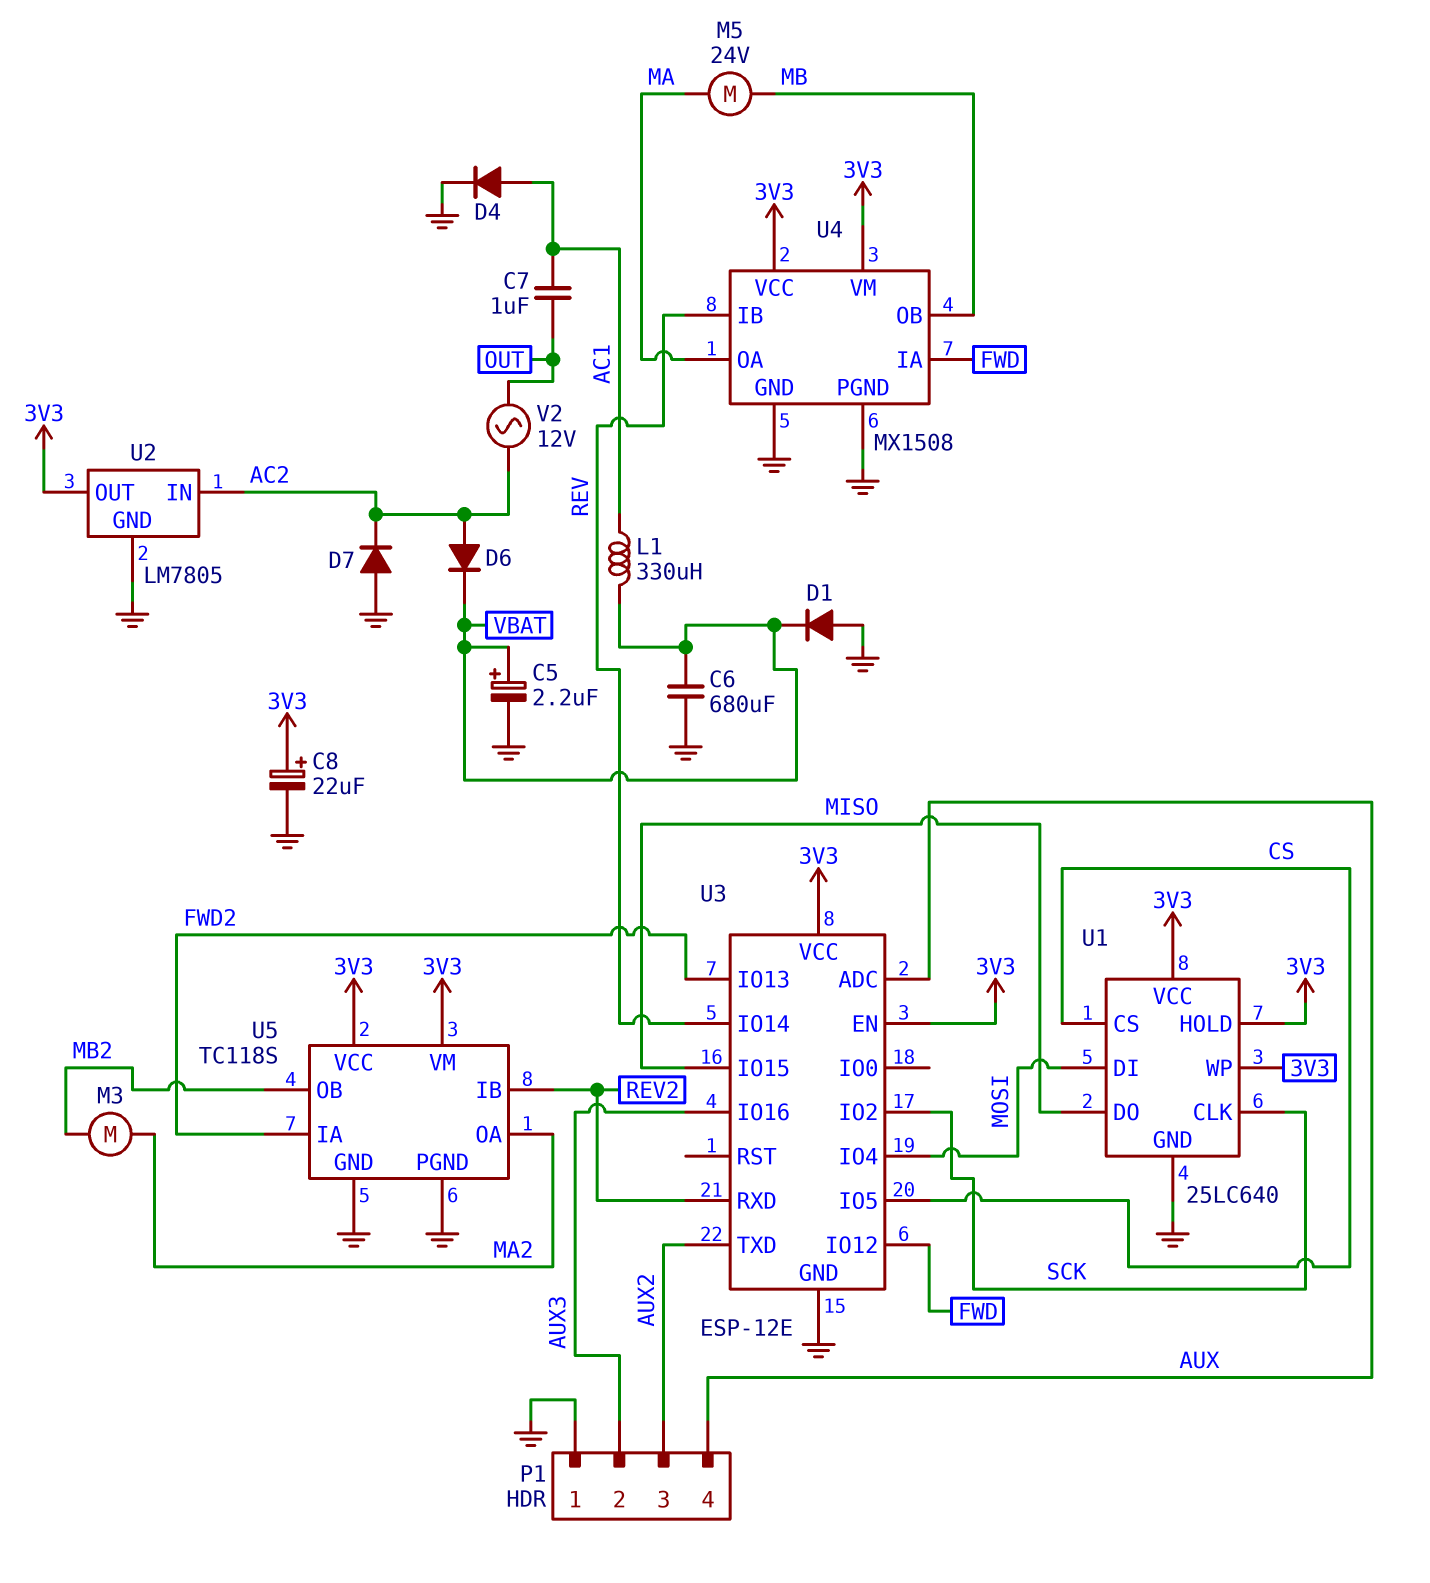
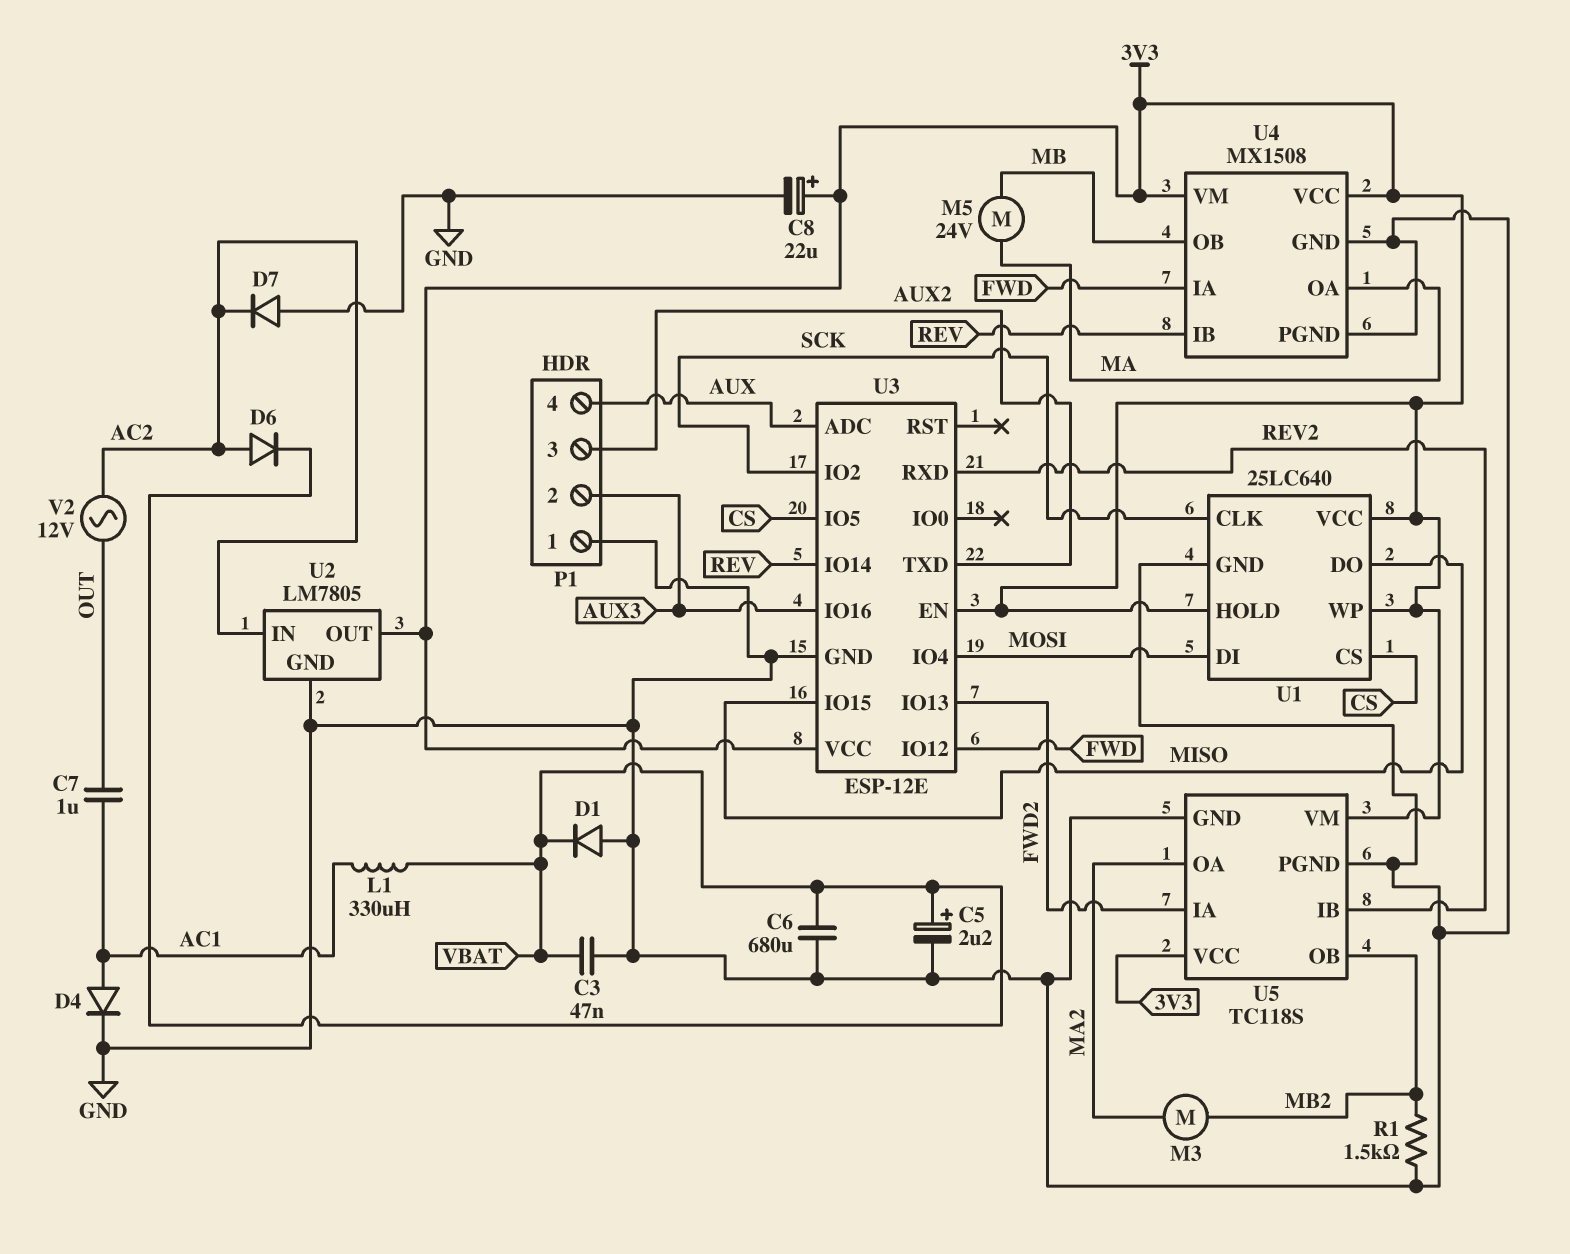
C3: none -> 47nF (GND, VBAT)
R1: none -> 1.5k (GND, MB2)

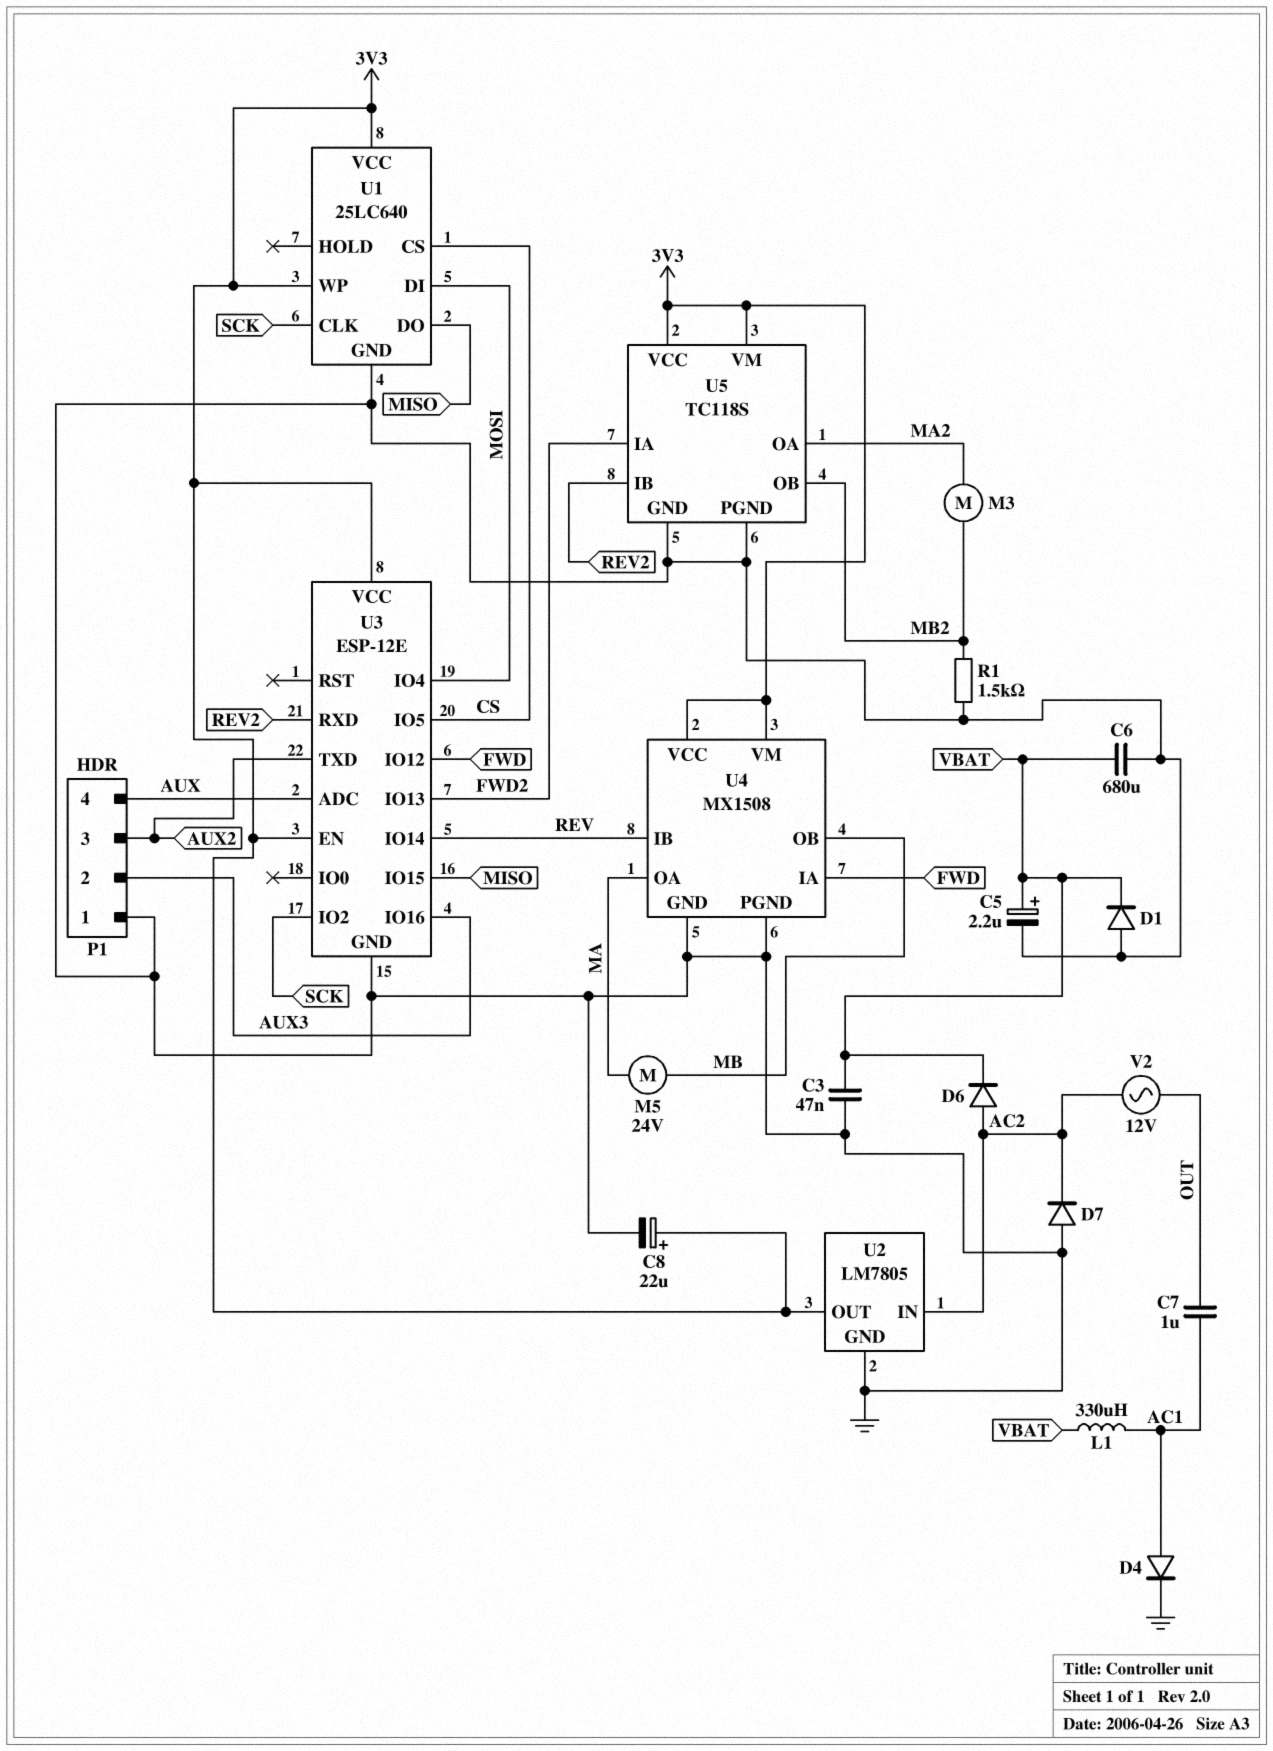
U1 pin HOLD: 3V3 -> none

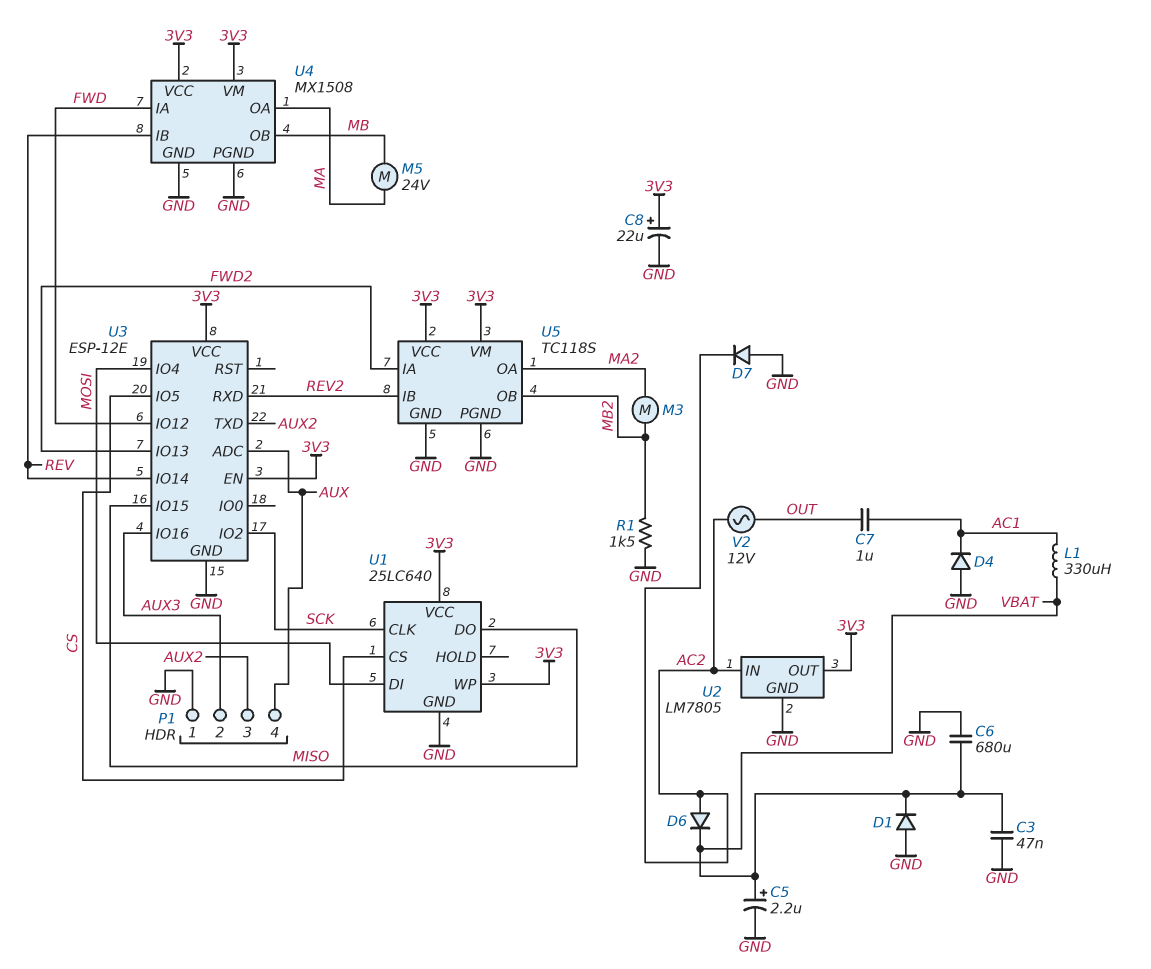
D4: diode (A AC1, K GND) -> diode (A GND, K AC1)

